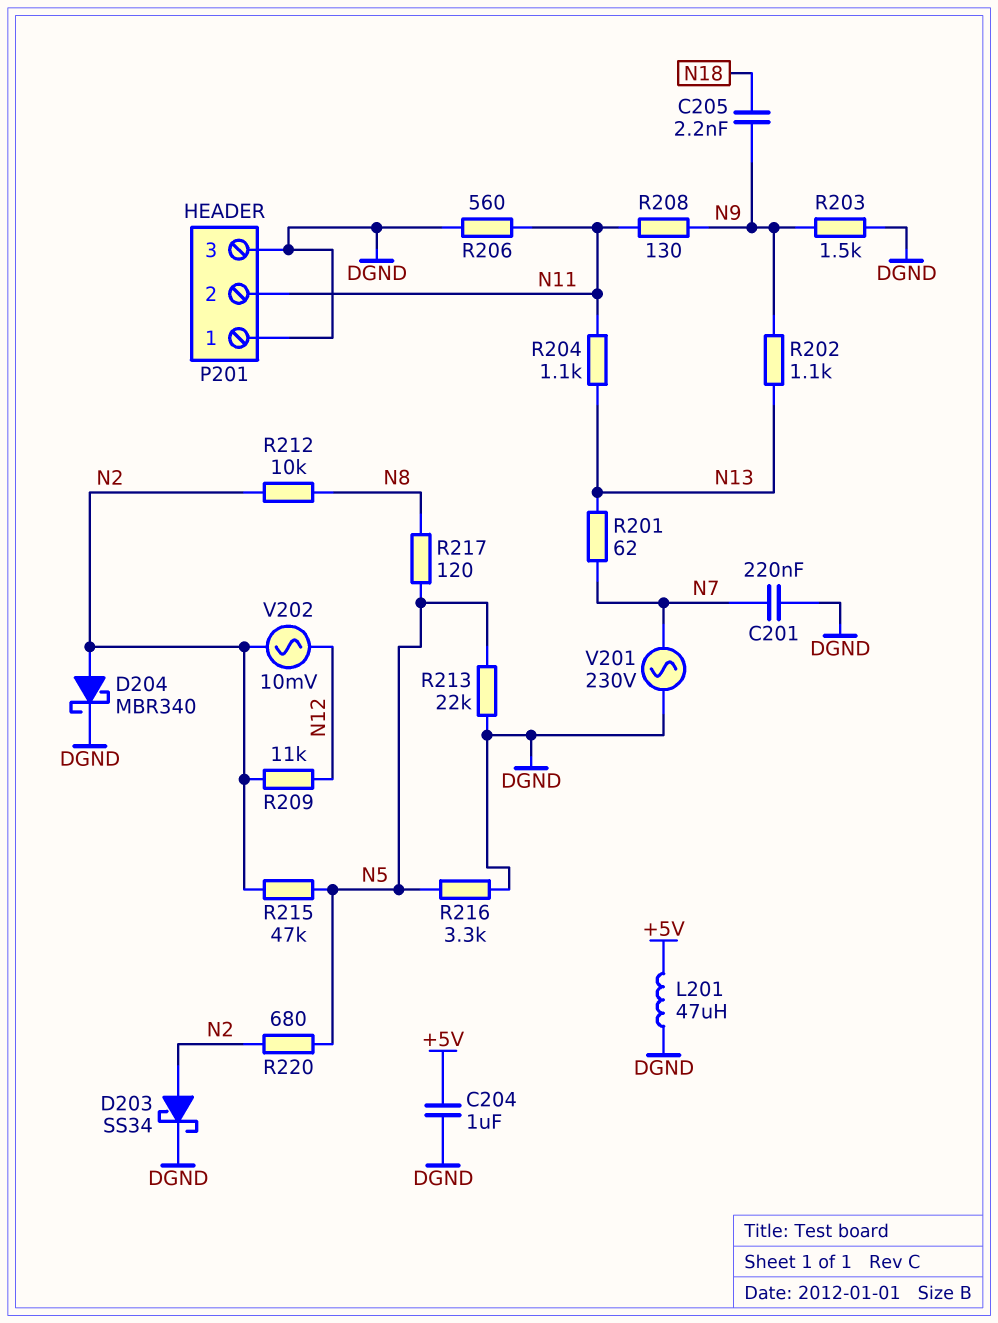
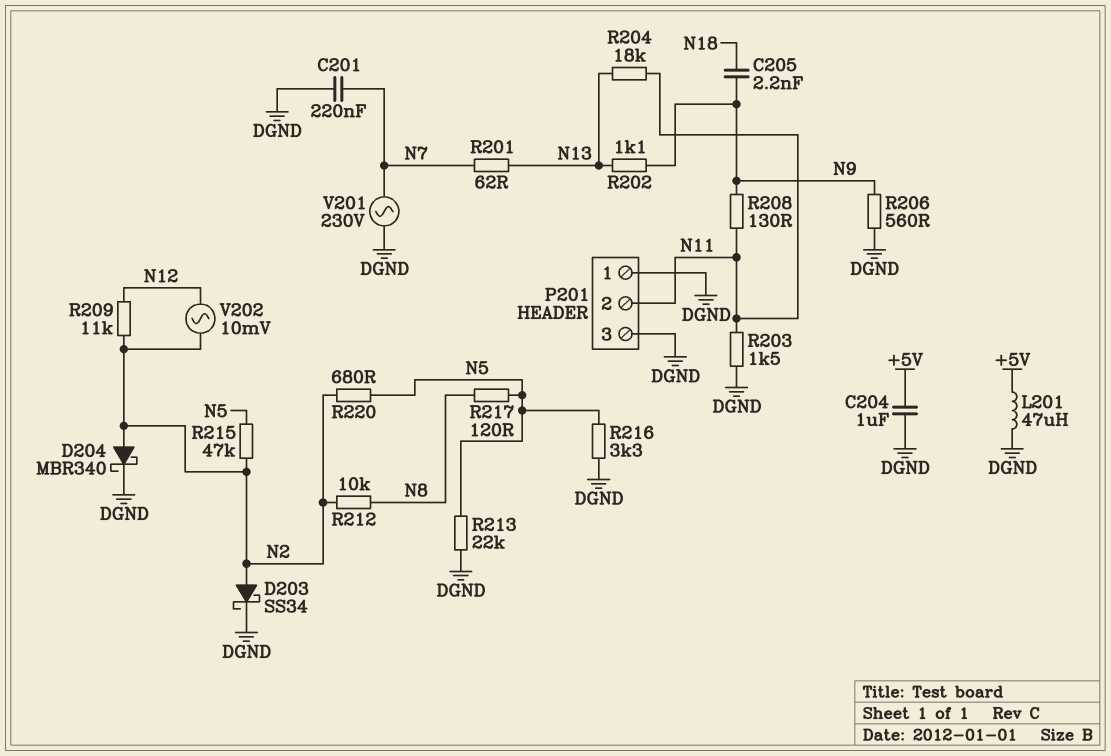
R203: 1.5k (DGND, N9) -> 1.5k (DGND, N11)
R204: 1.1k (N11, N13) -> 18k (N11, N13)
R206: 560 (DGND, N11) -> 560 (DGND, N9)

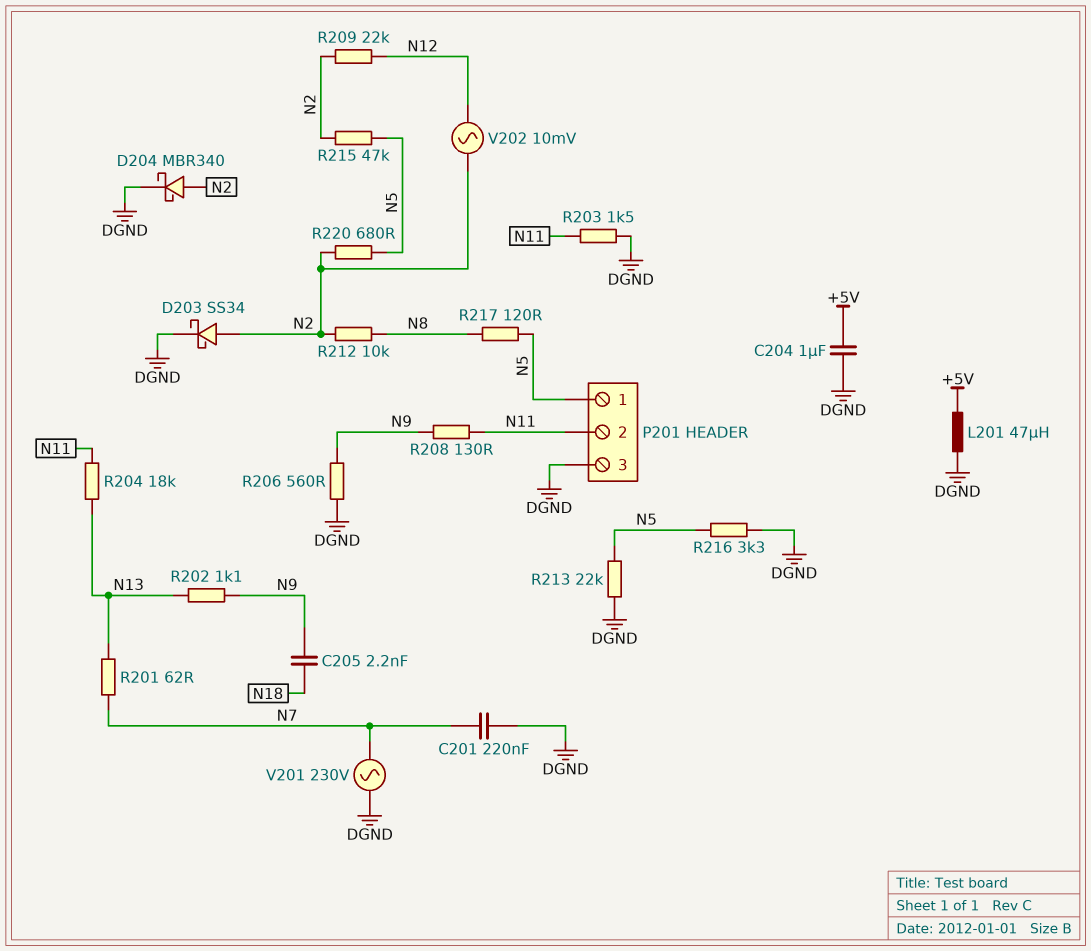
P201 pin 1: DGND -> N5
R209: 11k (N2, N12) -> 22k (N2, N12)

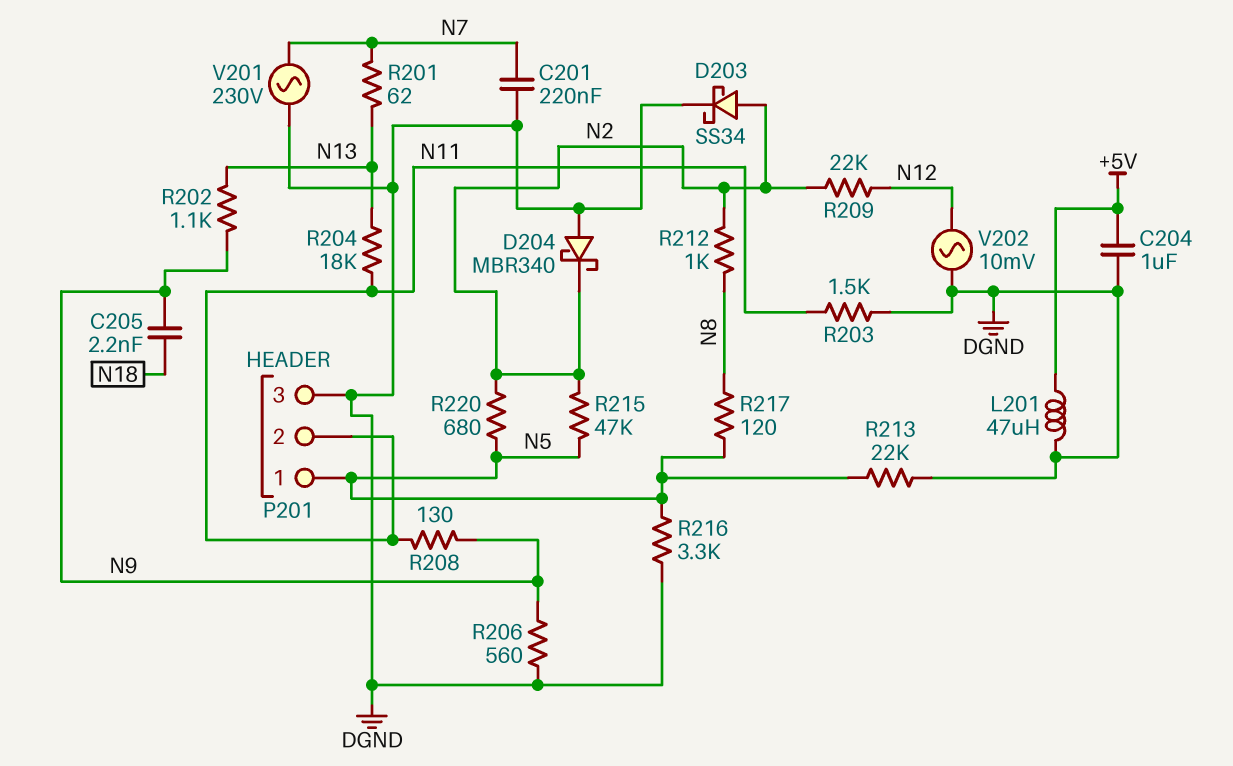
D204: schottky MBR340 (A N2, K DGND) -> schottky MBR340 (A DGND, K N2)
R212: 10k (N2, N8) -> 1k (N2, N8)
V202: AC 10mV (N2, N12) -> AC 10mV (DGND, N12)

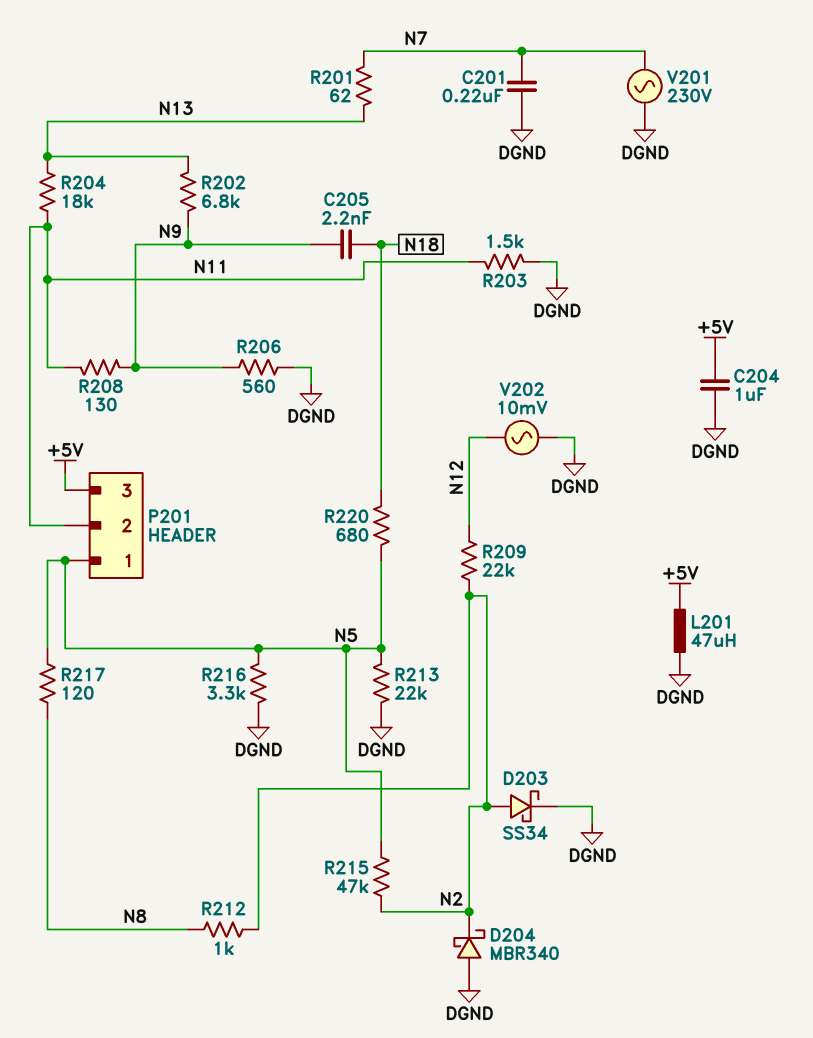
P201 pin 3: DGND -> +5V
R202: 1.1k (N9, N13) -> 6.8k (N9, N13)
R220: 680 (N2, N5) -> 680 (N5, N18)

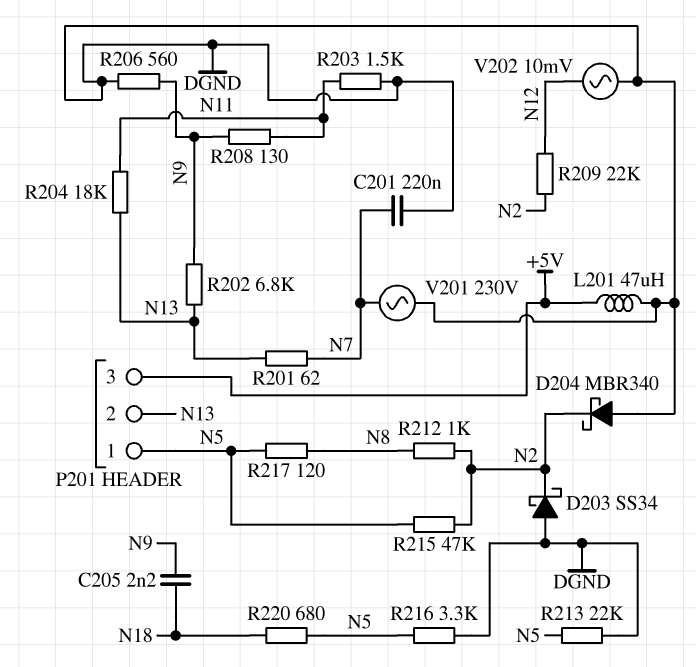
C204: 1uF (+5V, DGND) -> none
D203: schottky SS34 (A N2, K DGND) -> schottky SS34 (A DGND, K N2)
P201 pin 2: N11 -> N13

